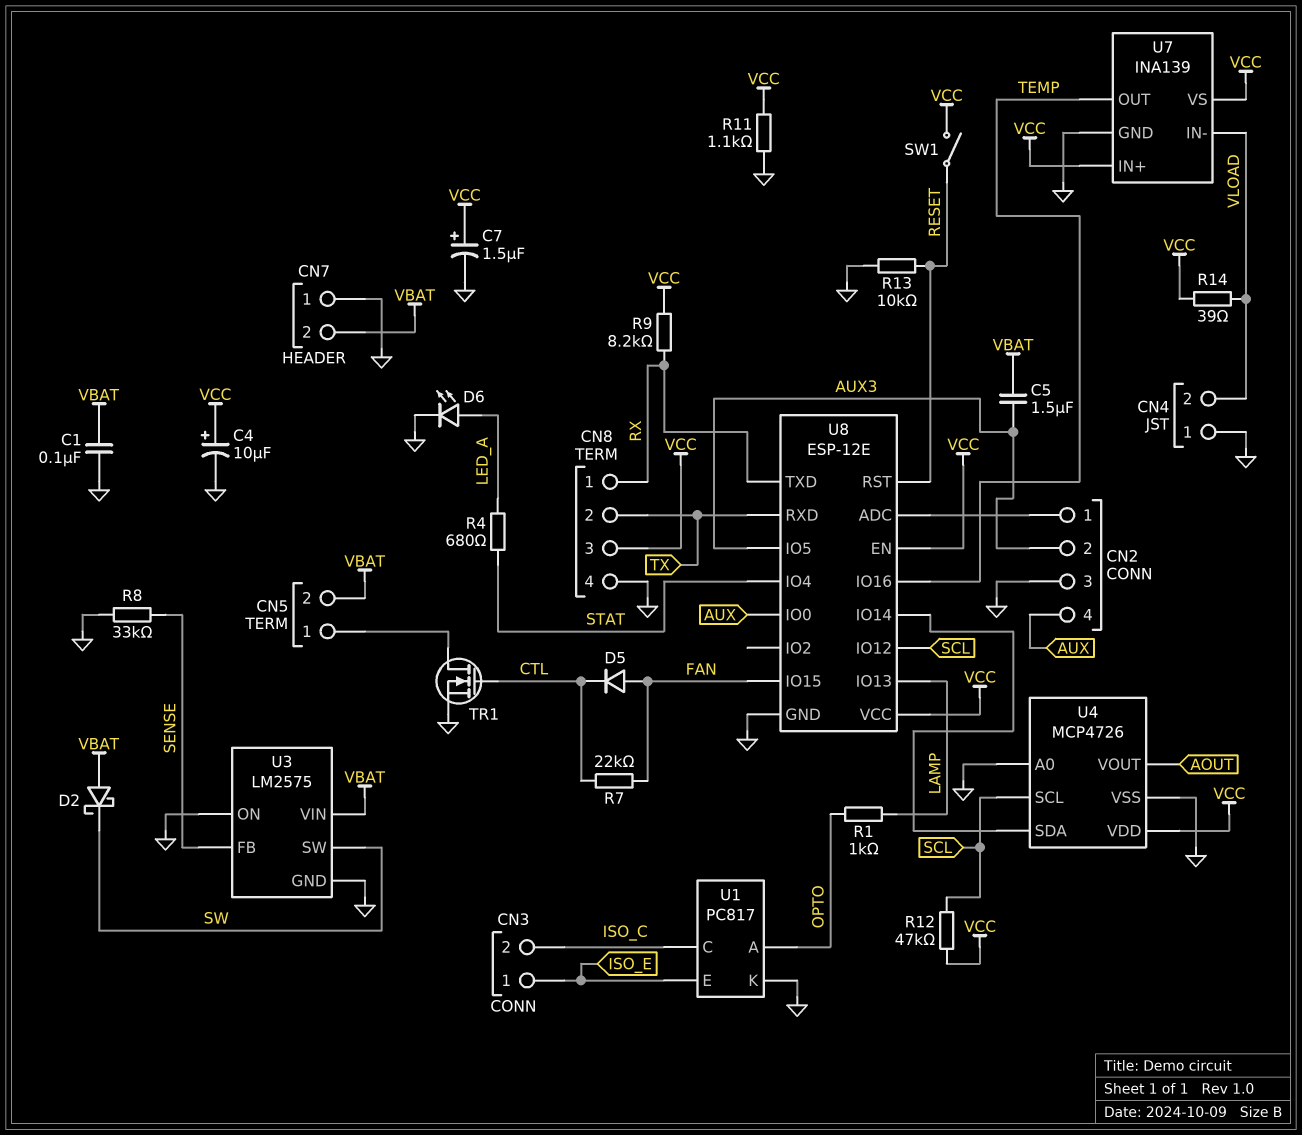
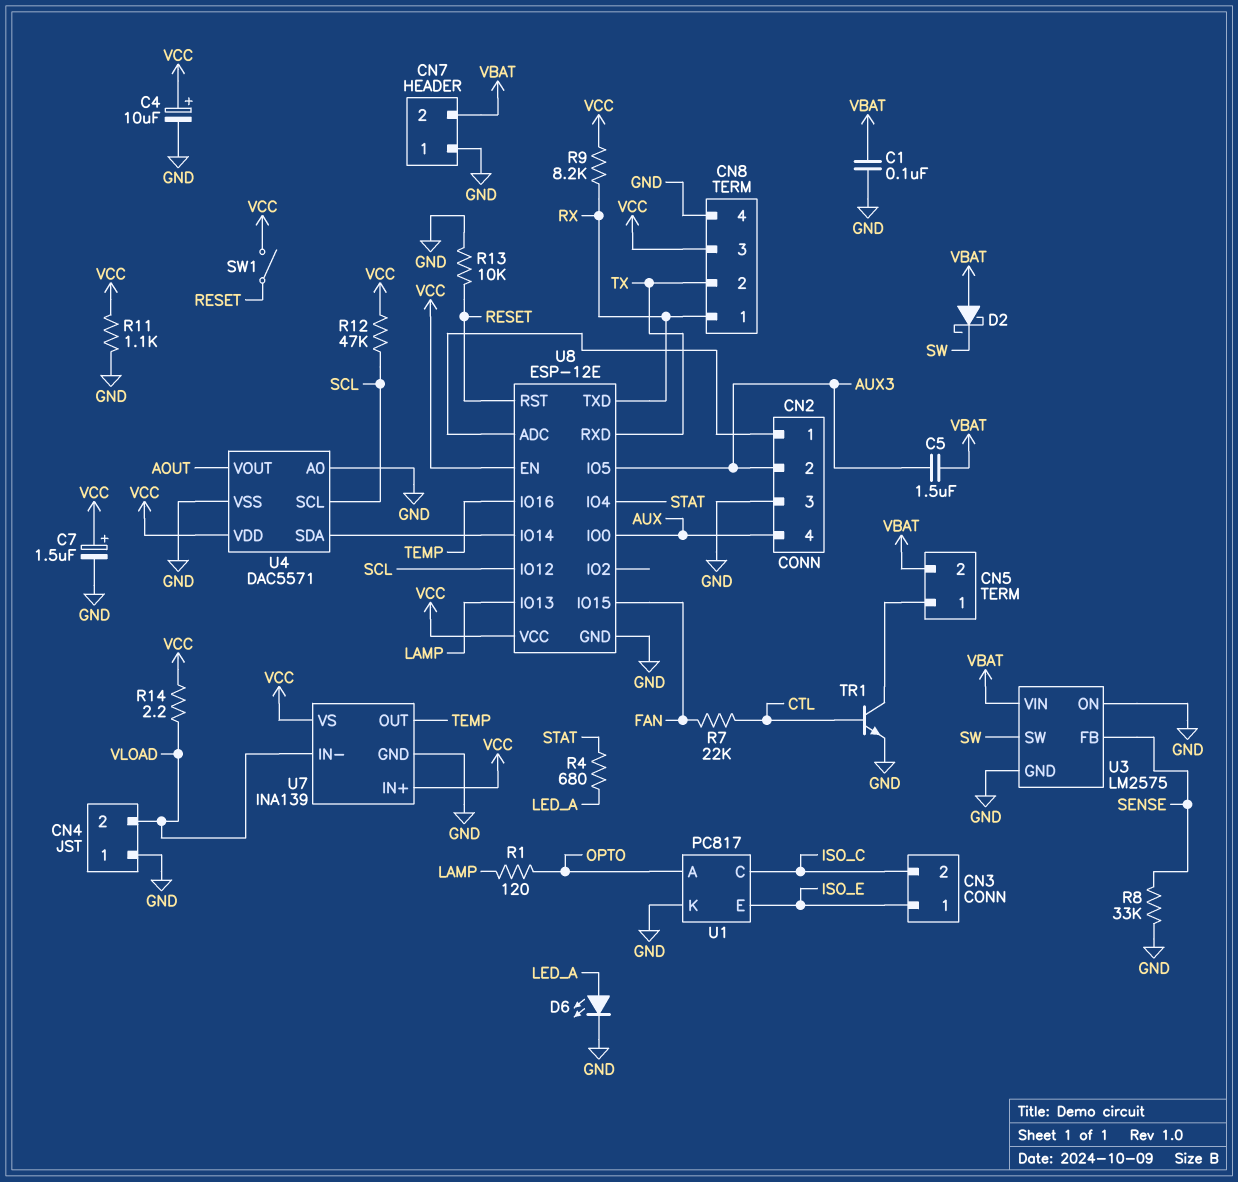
D5: diode (A FAN, K CTL) -> none
R1: 1k (LAMP, OPTO) -> 120 (LAMP, OPTO)
R14: 39 (VCC, VLOAD) -> 2.2 (VCC, VLOAD)
TR1: NMOS (G CTL, D CN5/1, S GND) -> NPN (B CTL, C CN5/1, E GND)
U4: MCP4726 -> DAC5571

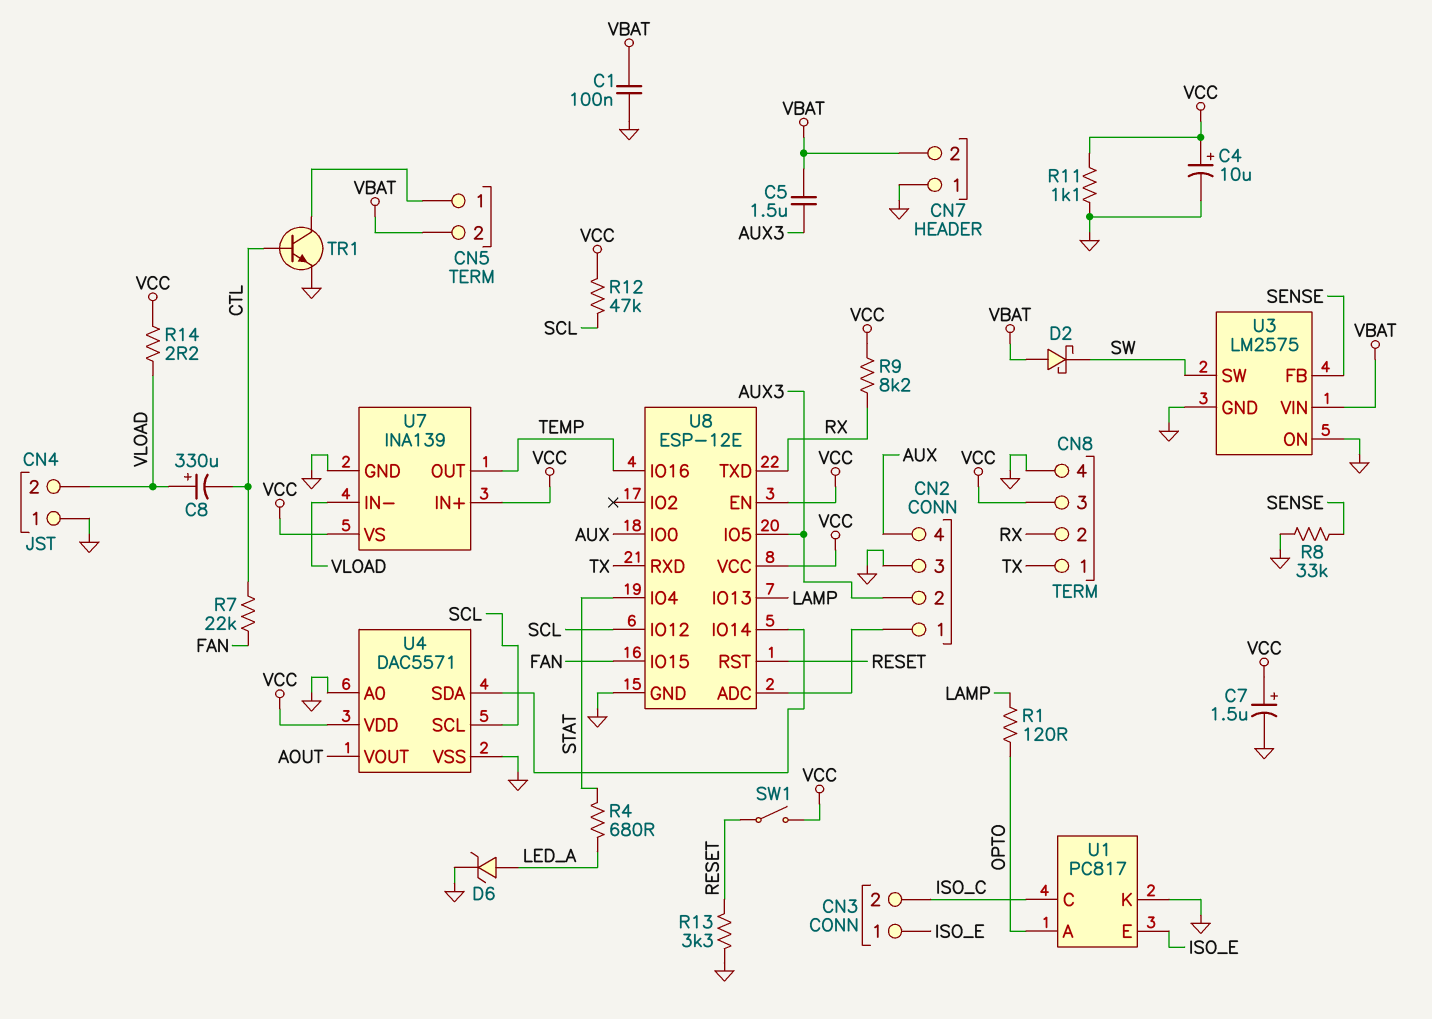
C8: none -> 330uF (plus VLOAD, minus CTL)
CN8 pin 1: RX -> TX
CN8 pin 2: TX -> RX
D6: LED (A LED_A, K GND) -> zener (A LED_A, K GND)
R13: 10k (GND, RESET) -> 3.3k (GND, RESET)

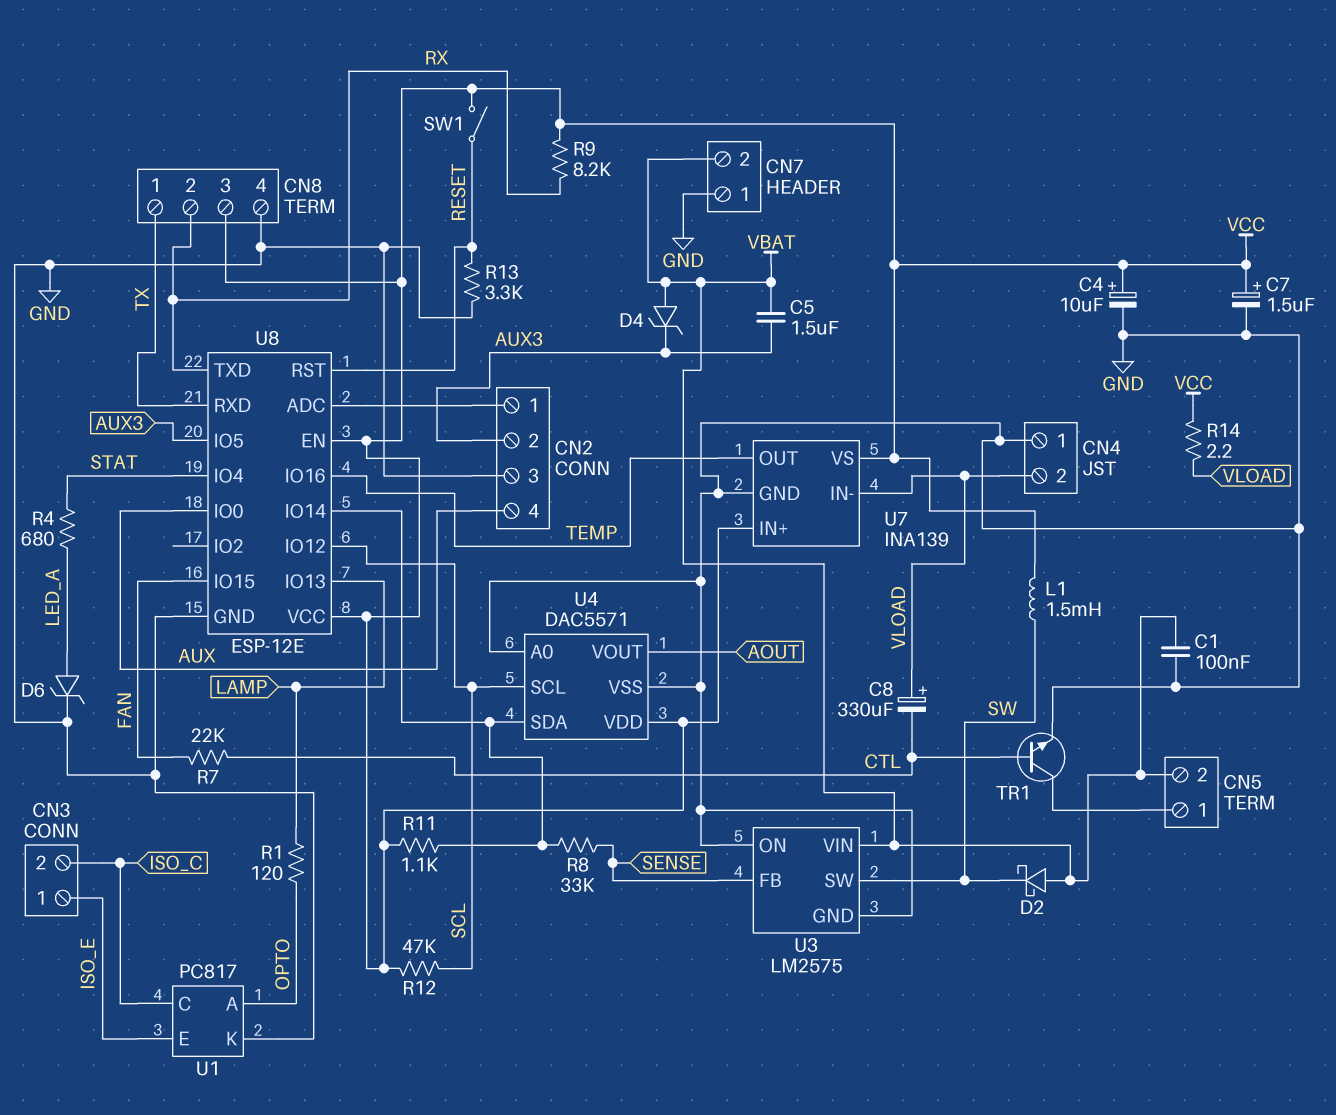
D4: none -> zener (A VBAT, K AUX3)
L1: none -> 1.5mH (SW, VCC)
R8: 33k (GND, SENSE) -> 33k (SENSE, U4/SDA)
R11: 1.1k (GND, VCC) -> 1.1k (U4/SDA, VCC)

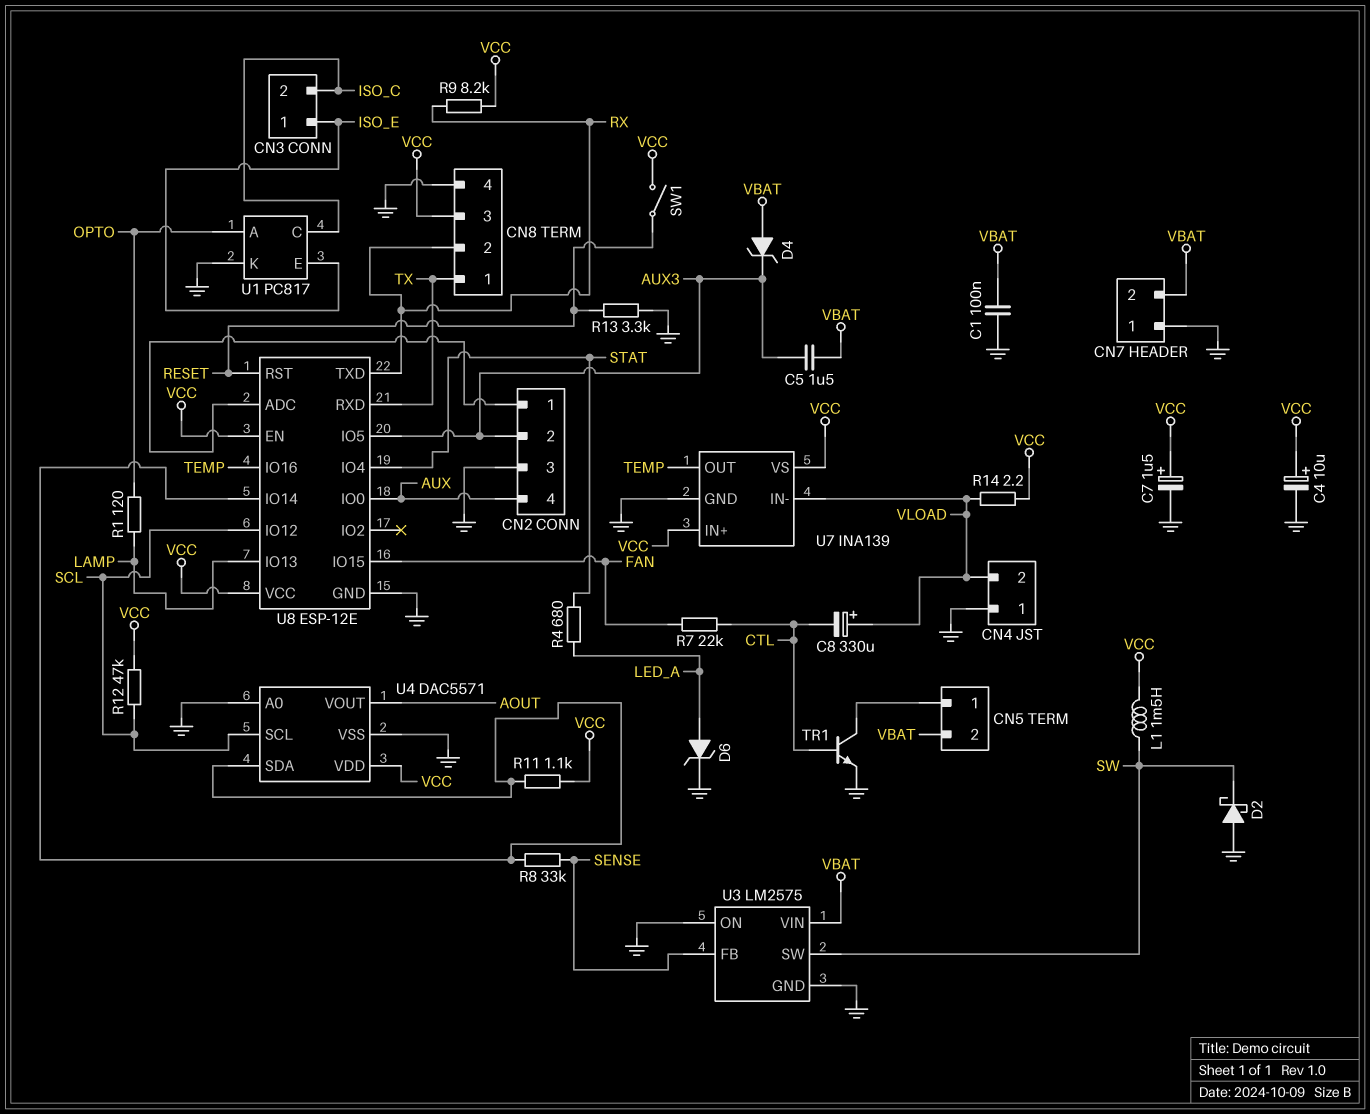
D2: schottky (A VBAT, K SW) -> schottky (A GND, K SW)

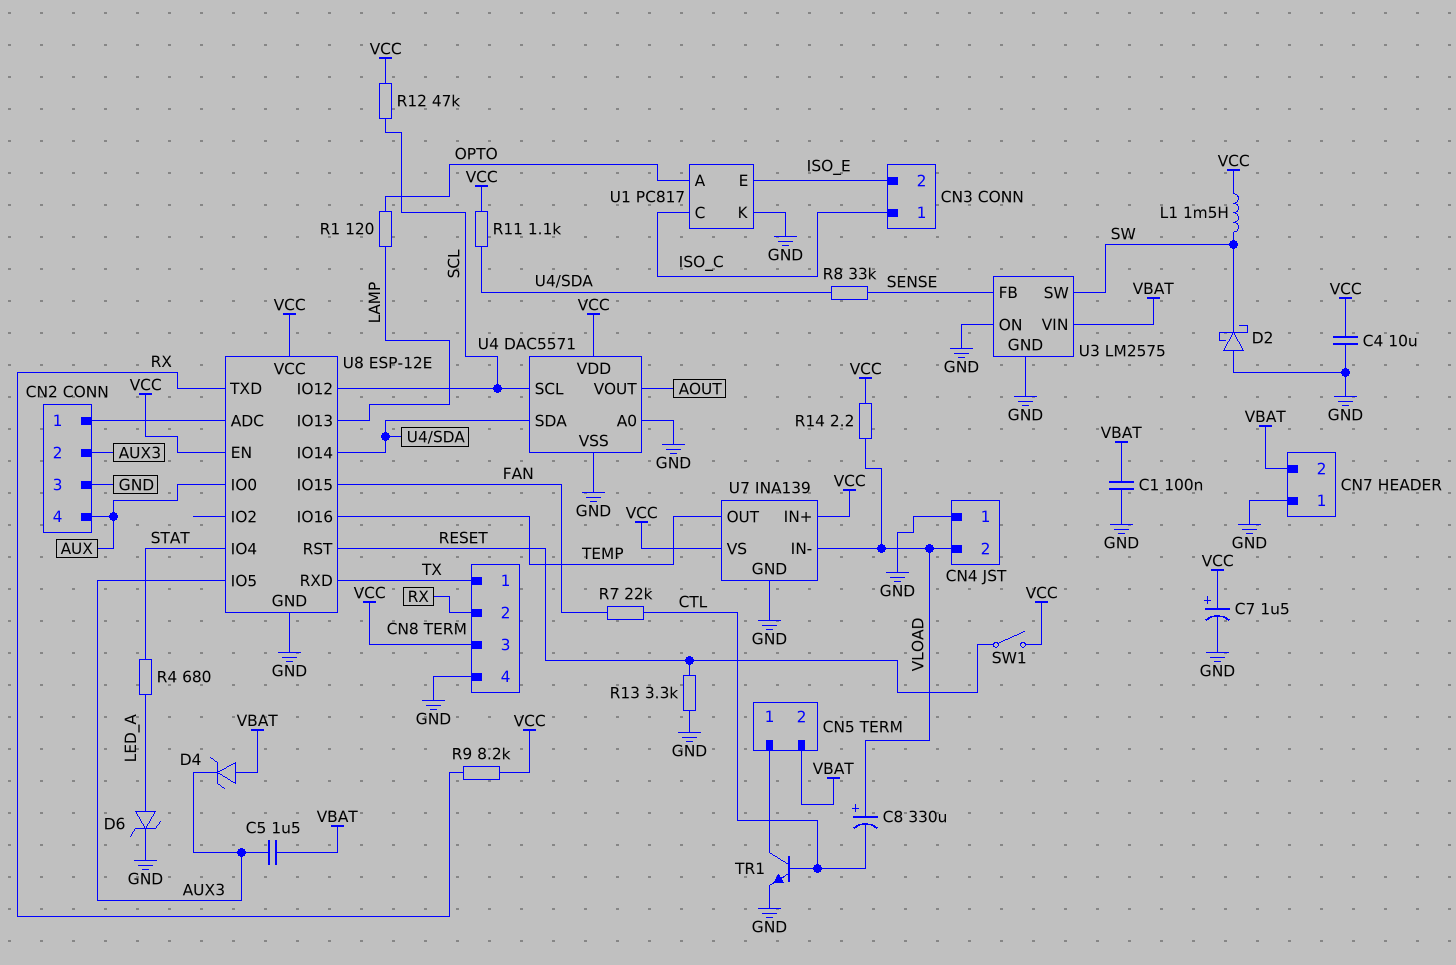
C4: 10uF (plus VCC, minus GND) -> 10uF (GND, VCC)
CN3 pin 1: ISO_E -> ISO_C
CN3 pin 2: ISO_C -> ISO_E

